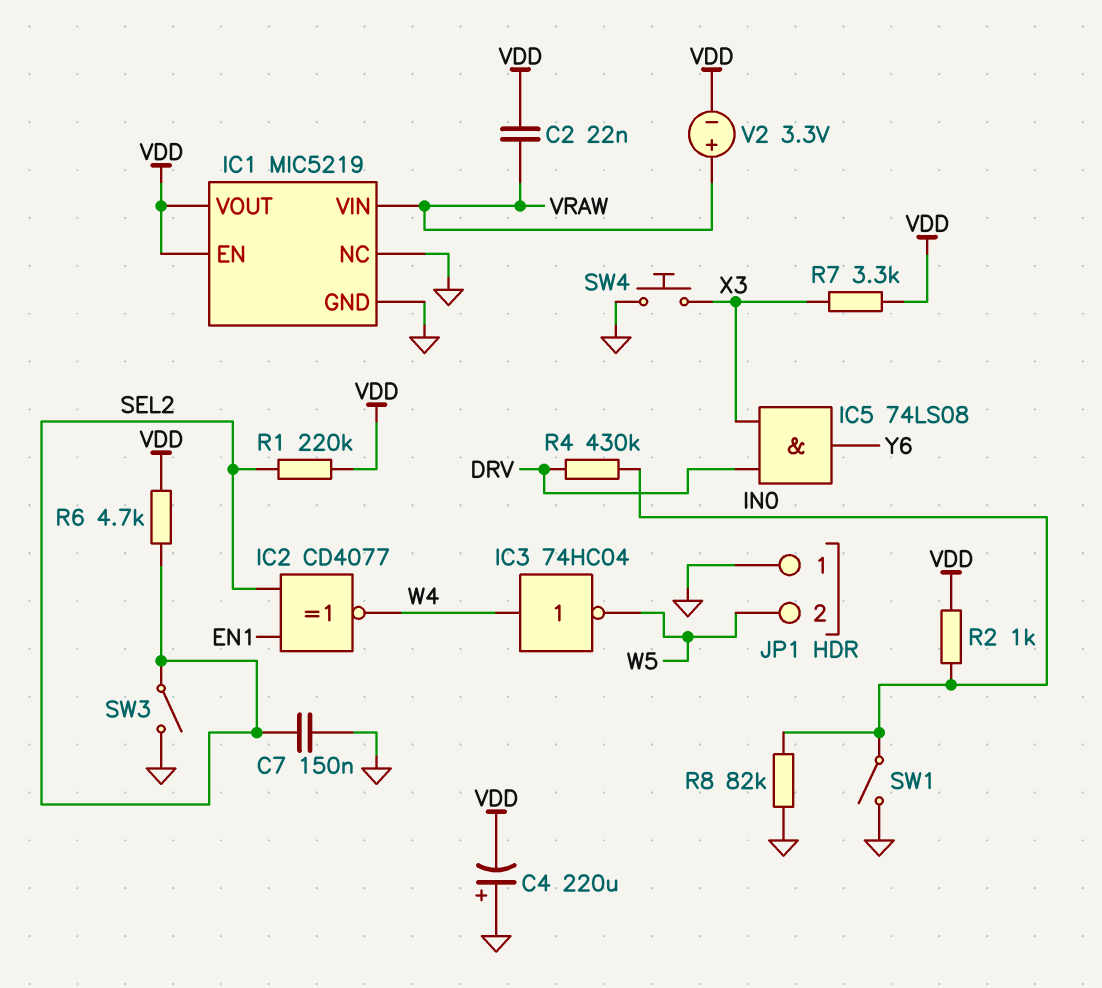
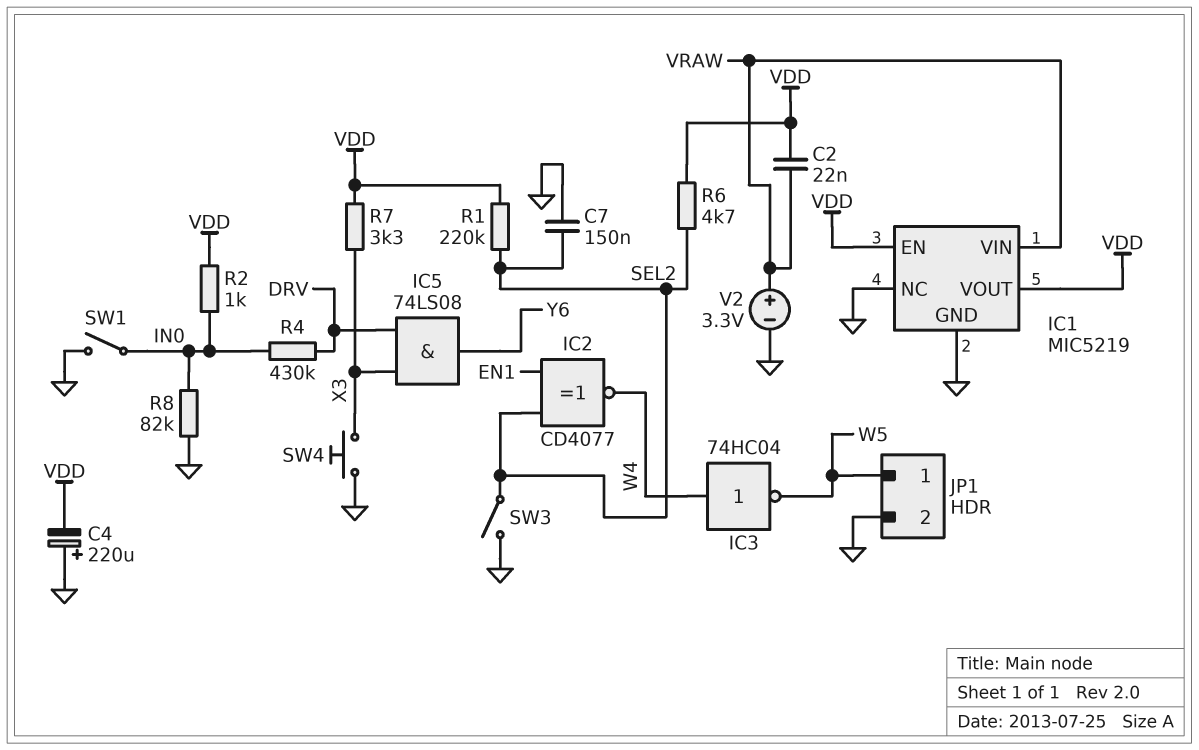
JP1 pin 1: GND -> W5
JP1 pin 2: W5 -> GND
V2: 3.3V (plus VRAW, minus VDD) -> 3.3V (plus VRAW, minus GND)

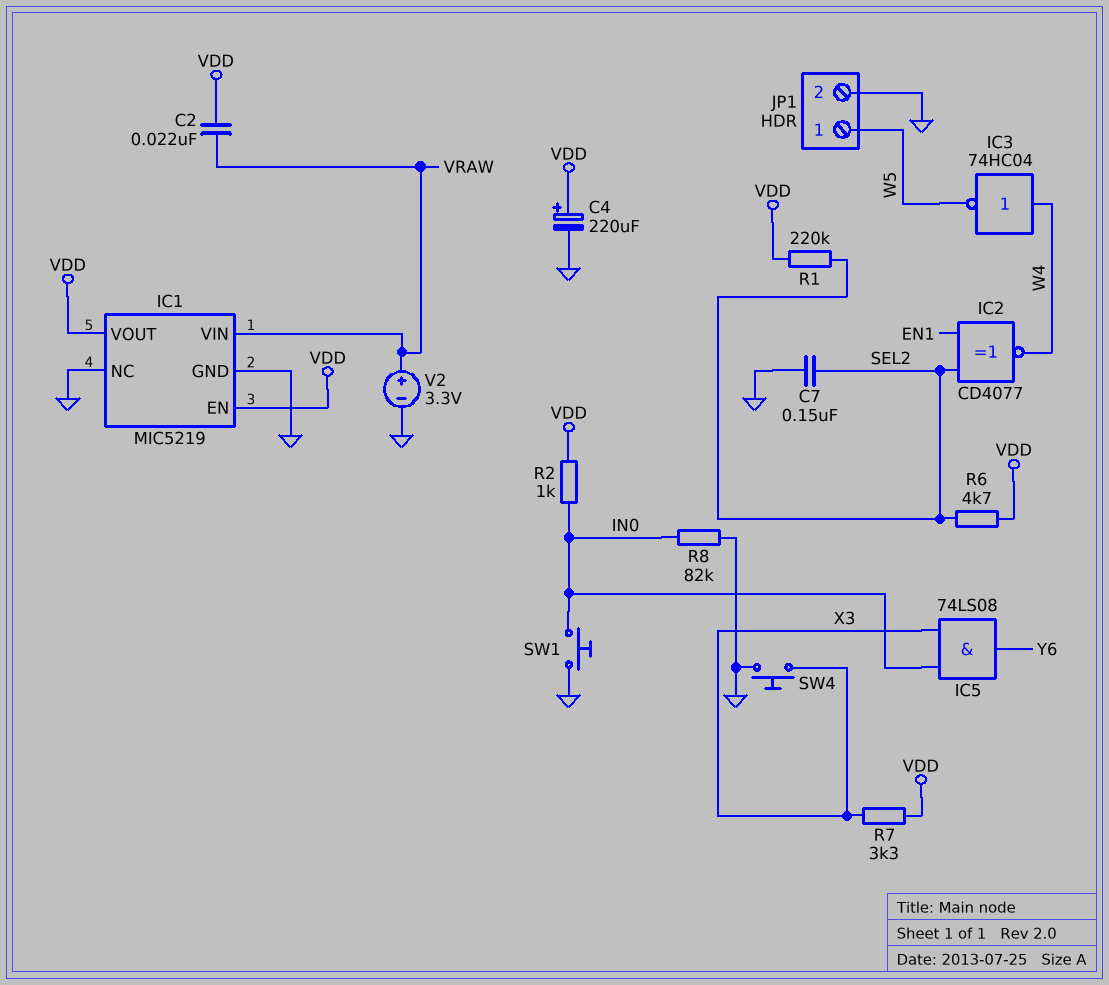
C4: 220uF (plus GND, minus VDD) -> 220uF (plus VDD, minus GND)
IC5: AND 74LS08 (in DRV, in X3, out Y6) -> AND 74LS08 (in IN0, in X3, out Y6)
R4: 430k (DRV, IN0) -> none
SW1: switch (GND, IN0) -> button (GND, IN0)
SW3: switch (GND, SEL2) -> none

